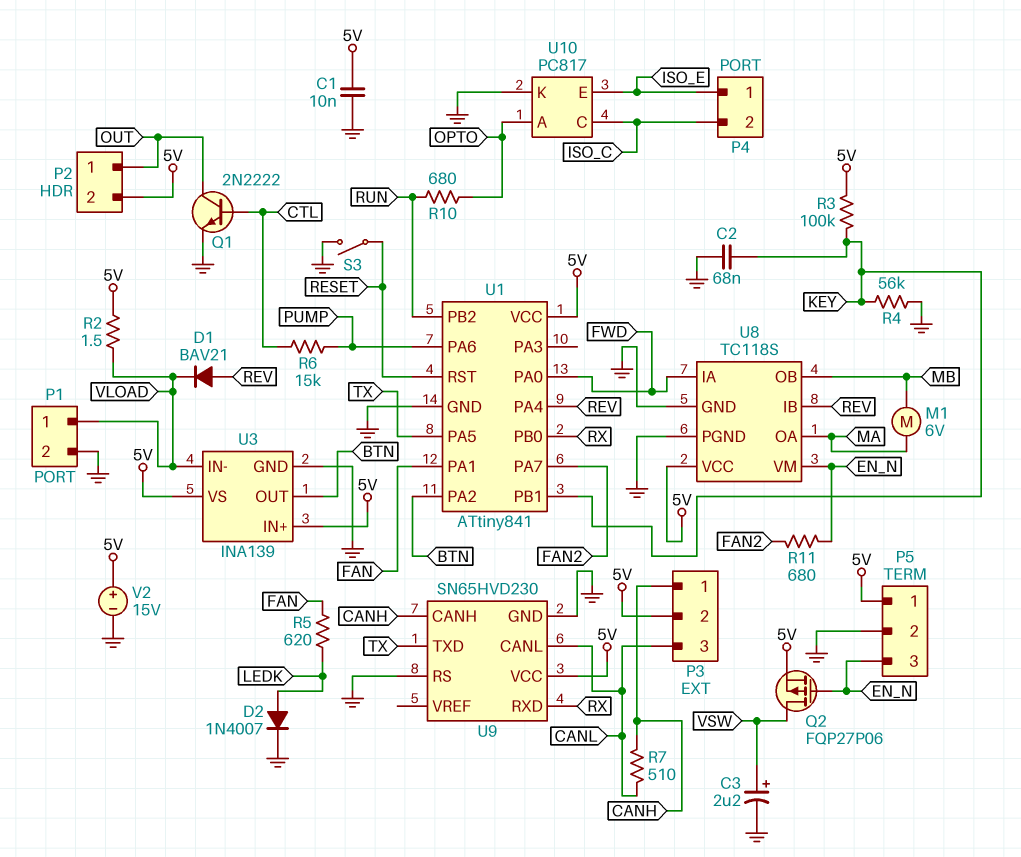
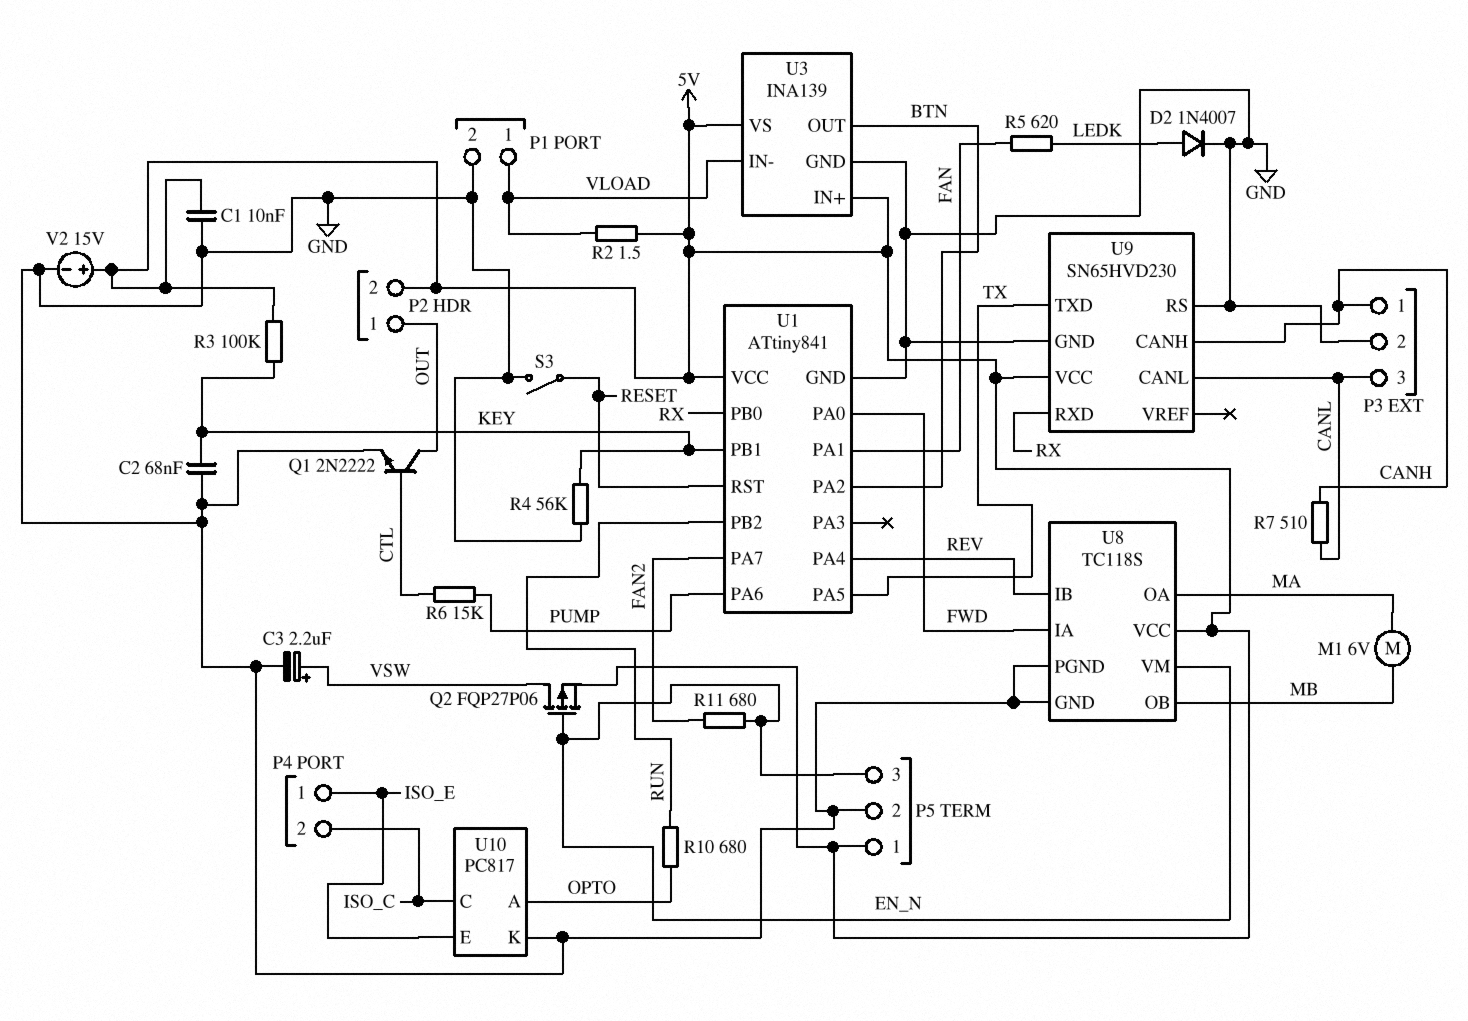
D1: diode BAV21 (A REV, K VLOAD) -> none
P3 pin 2: 5V -> GND

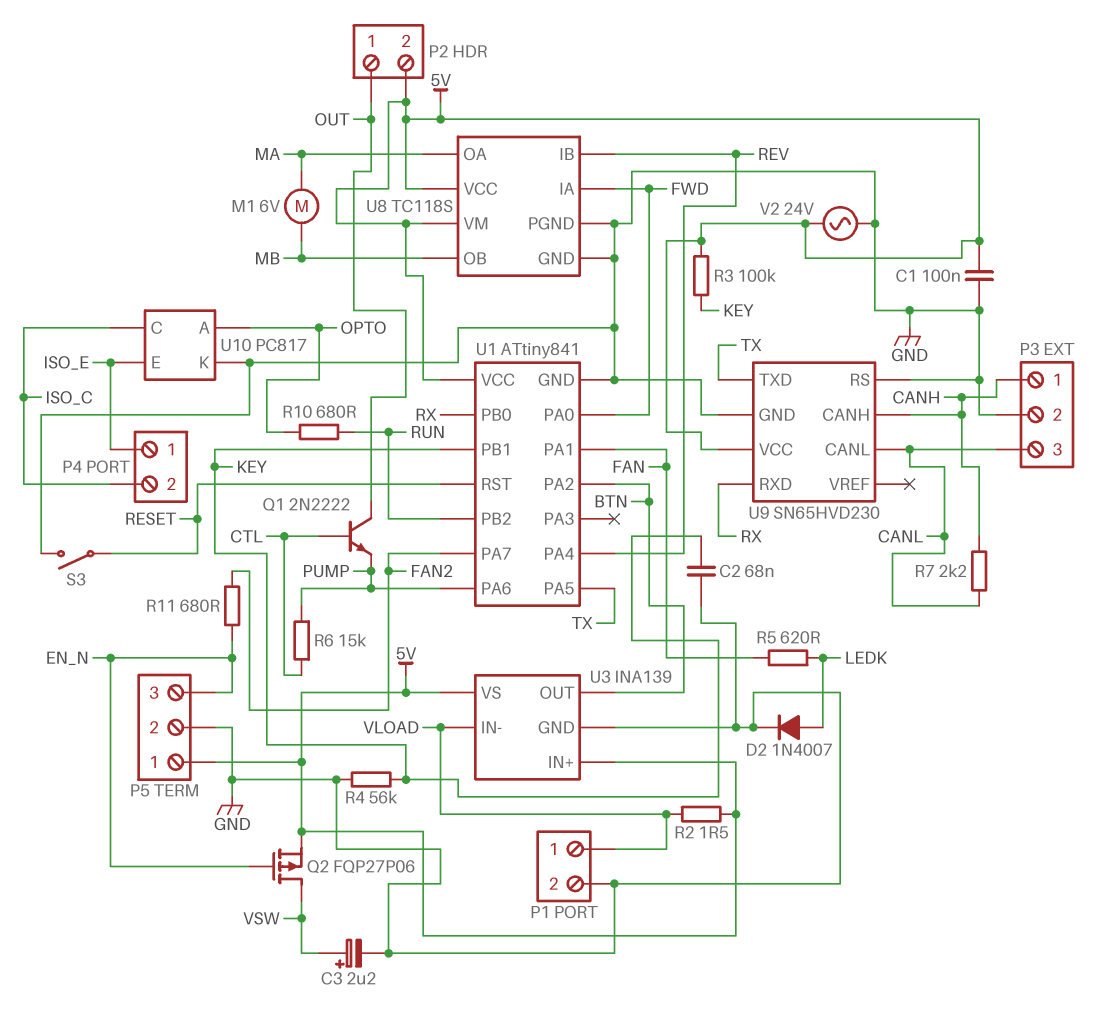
C1: 10nF (5V, GND) -> 100nF (5V, GND)
Q1: NPN 2N2222 (B CTL, C OUT, E GND) -> NPN 2N2222 (B CTL, C OUT, E PUMP)
R7: 510 (CANH, CANL) -> 2.2k (CANH, CANL)
U8 pin VM: EN_N -> 5V
V2: 15V (plus 5V, minus GND) -> AC 24V (5V, GND)

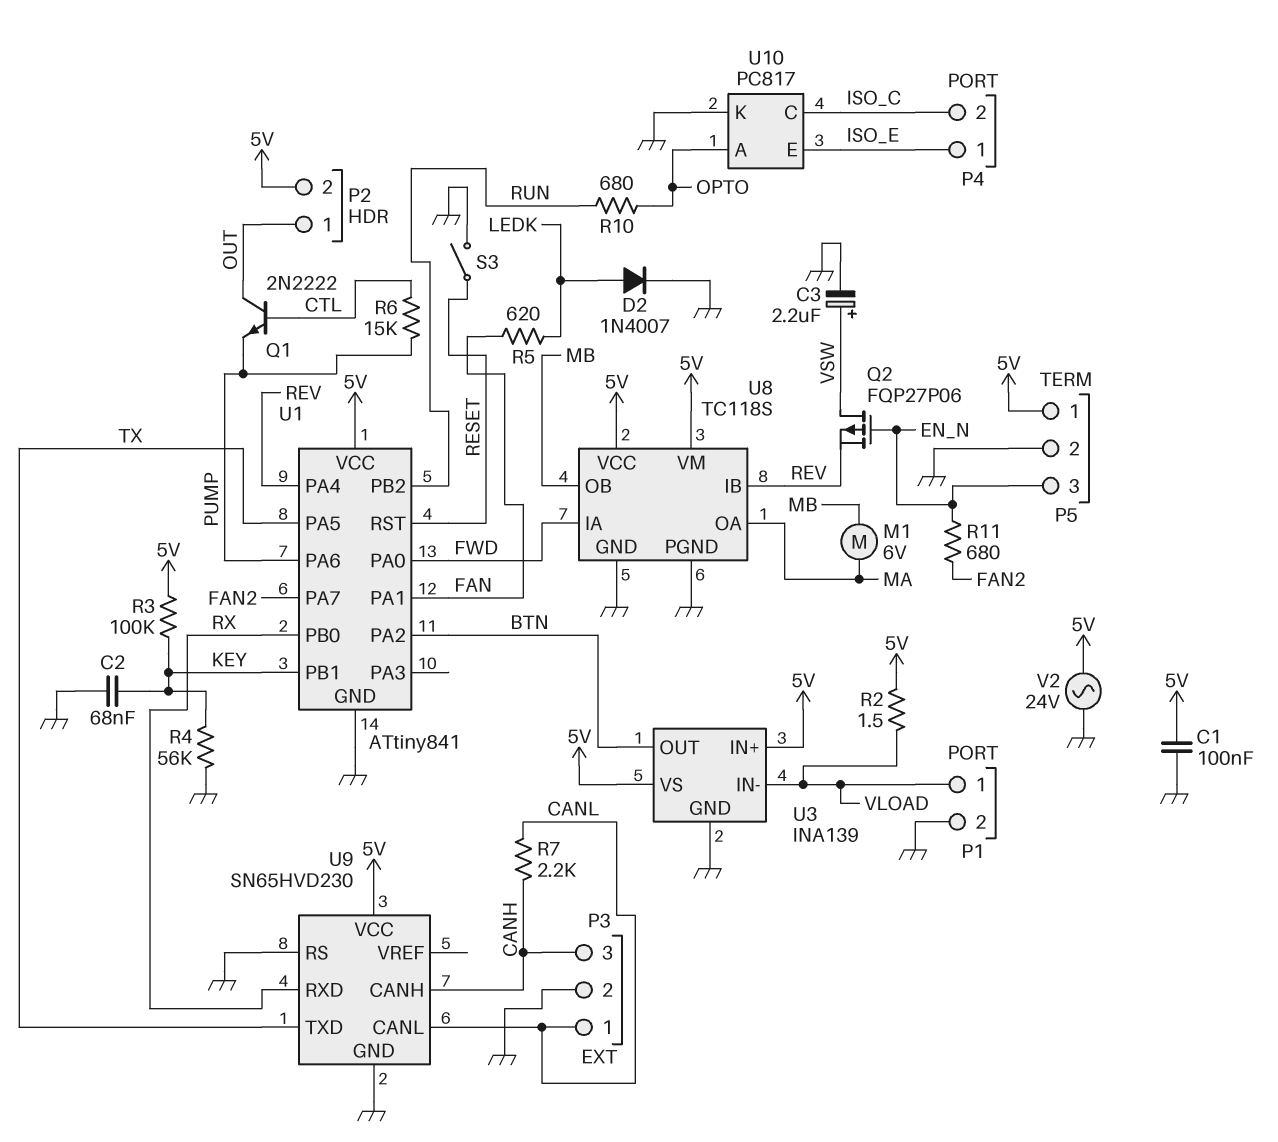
P3 pin 1: CANH -> CANL
P3 pin 3: CANL -> CANH
Q2: PMOS FQP27P06 (G EN_N, D VSW, S 5V) -> PMOS FQP27P06 (G EN_N, D VSW, S REV)

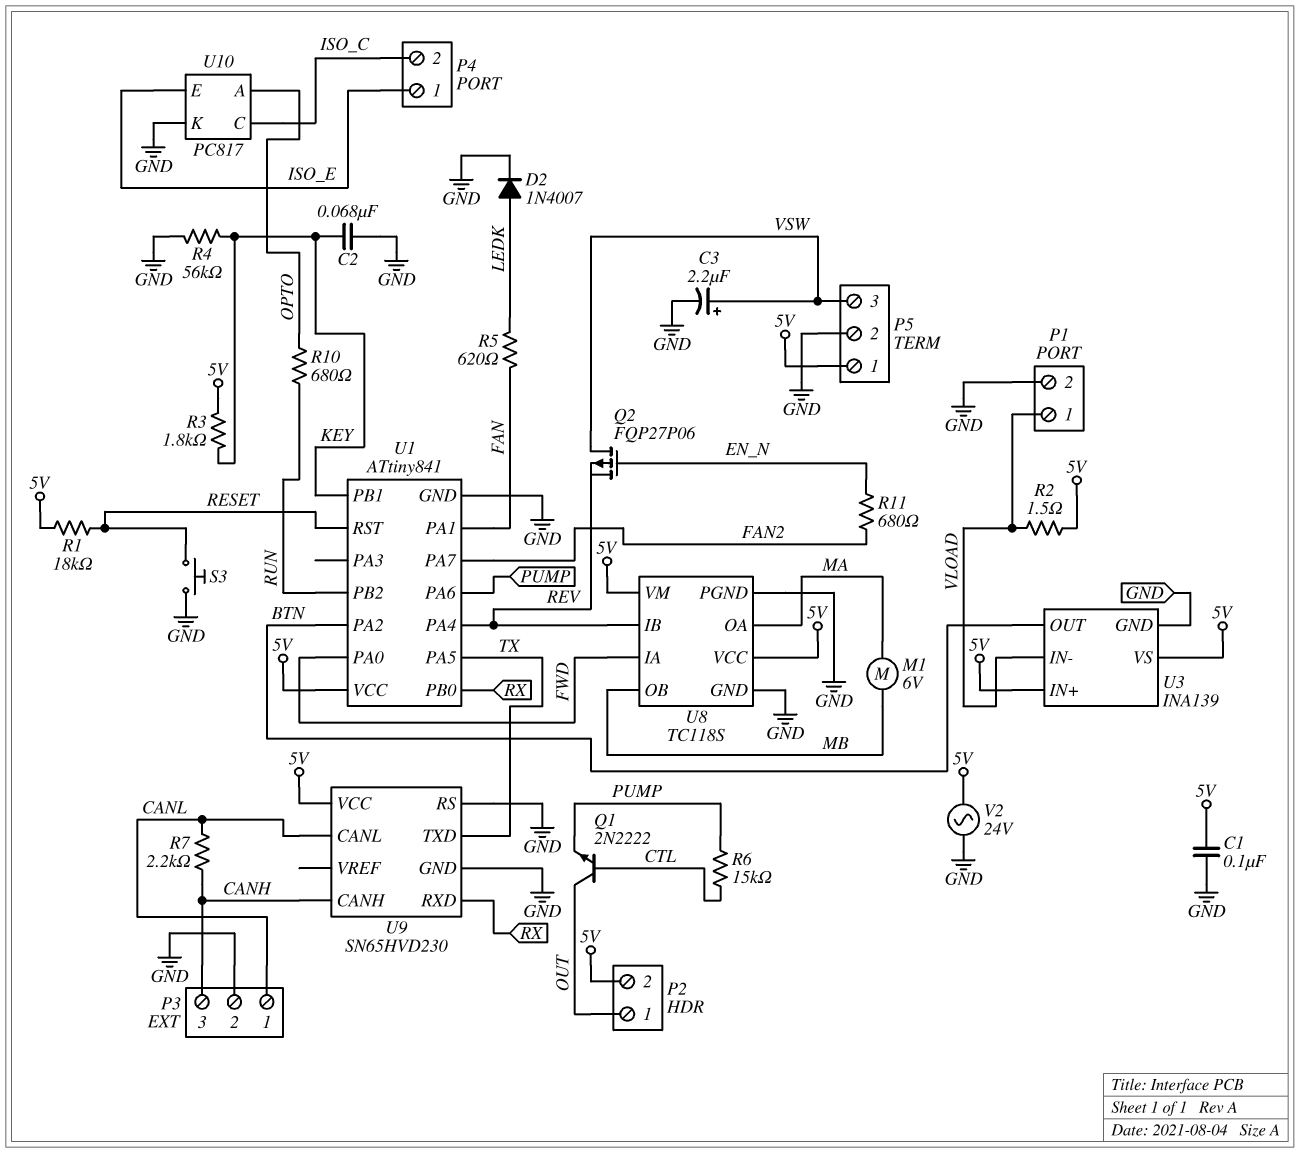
P5 pin 3: EN_N -> VSW
R1: none -> 18k (5V, RESET)
R3: 100k (5V, KEY) -> 1.8k (5V, KEY)
S3: switch (GND, RESET) -> button (GND, RESET)

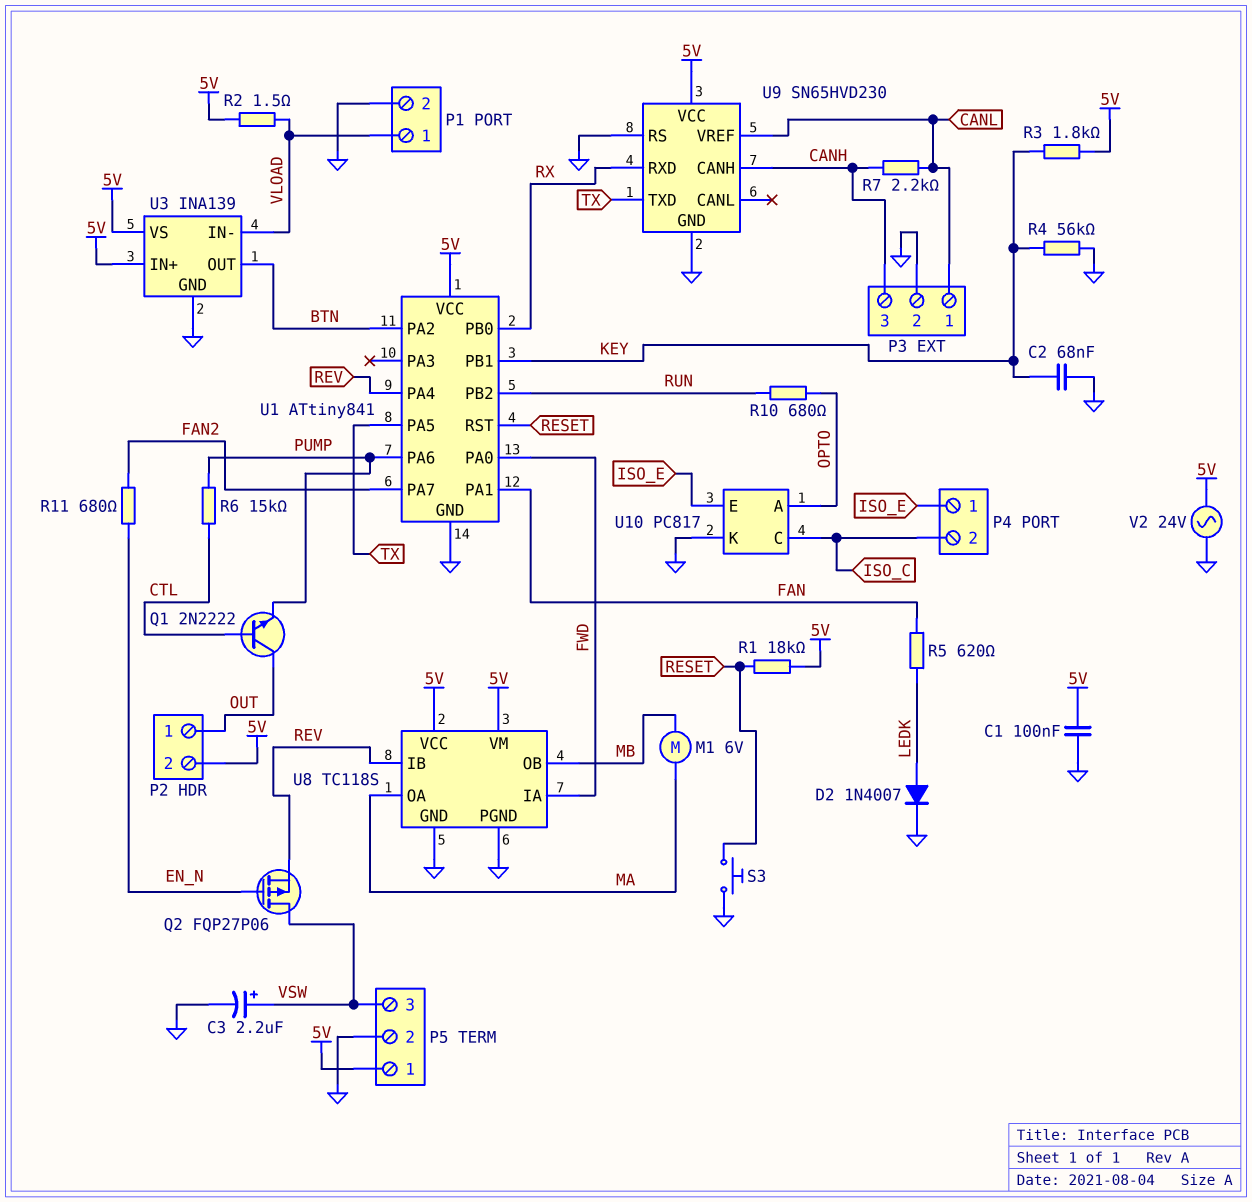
U9 pin CANL: CANL -> none
U9 pin VREF: none -> CANL

